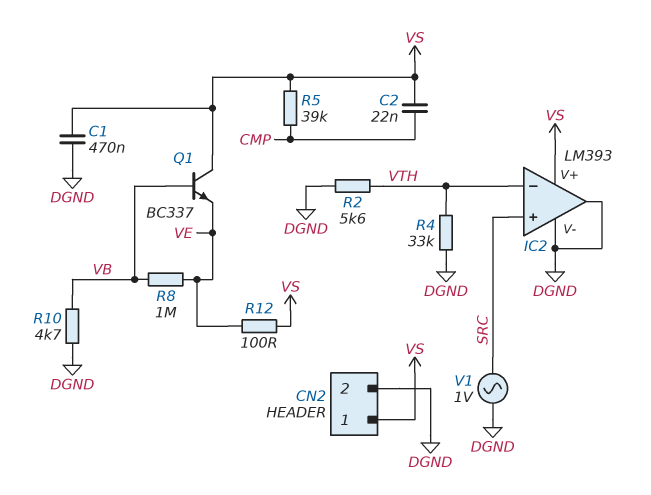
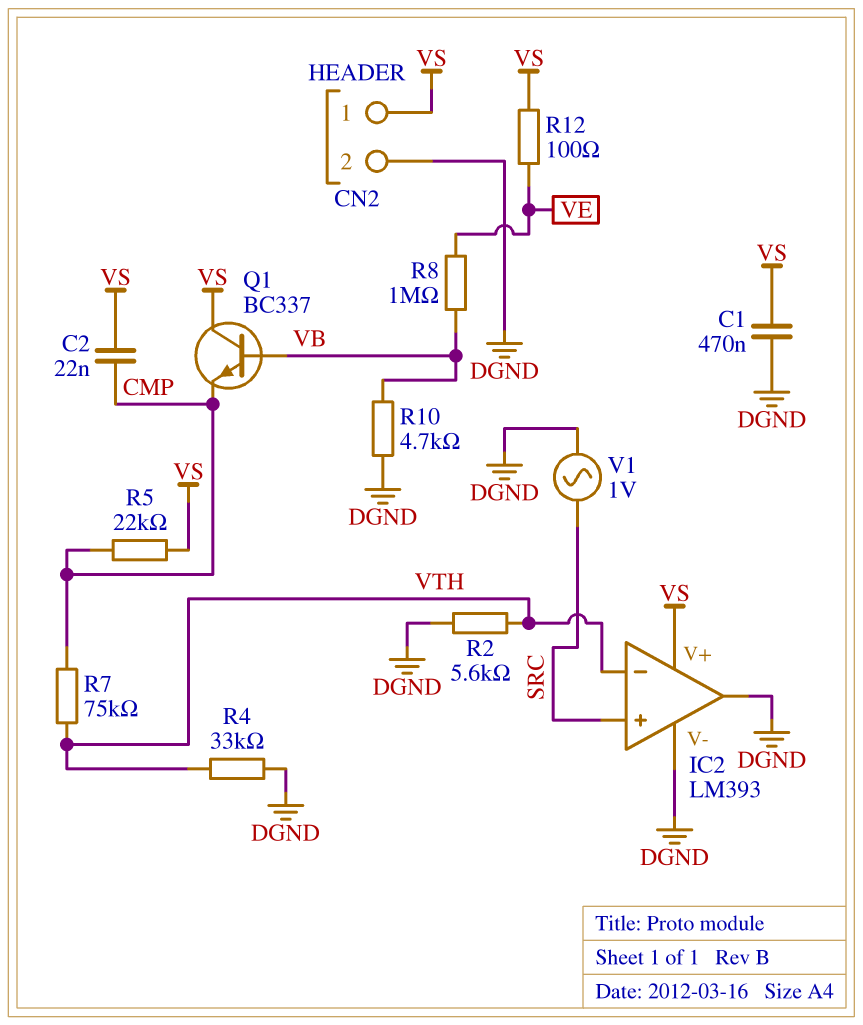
Q1: NPN BC337 (B VB, C VS, E VE) -> NPN BC337 (B VB, C VS, E CMP)
R5: 39k (CMP, VS) -> 22k (CMP, VS)
R7: none -> 75k (CMP, VTH)

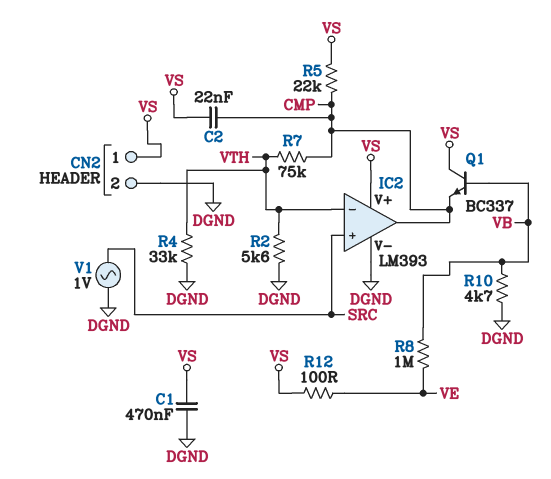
IC2 pin out: DGND -> CMP

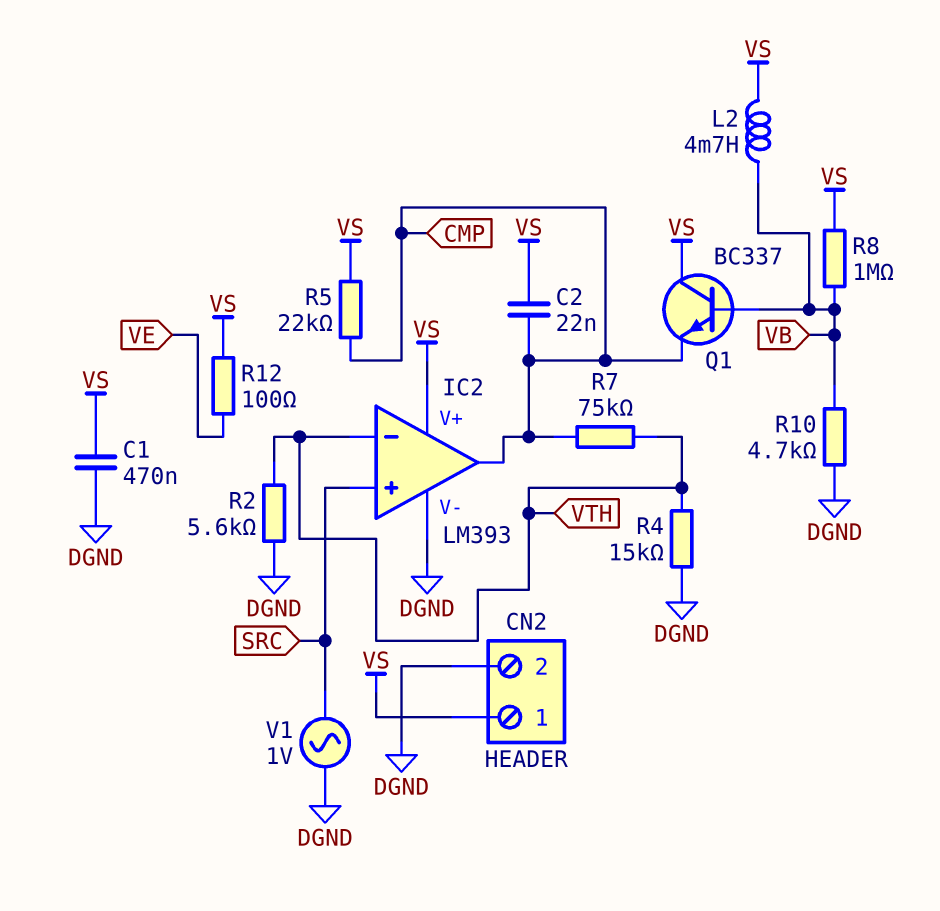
L2: none -> 4.7mH (VB, VS)
R4: 33k (DGND, VTH) -> 15k (DGND, VTH)
R8: 1M (VB, VE) -> 1M (VB, VS)

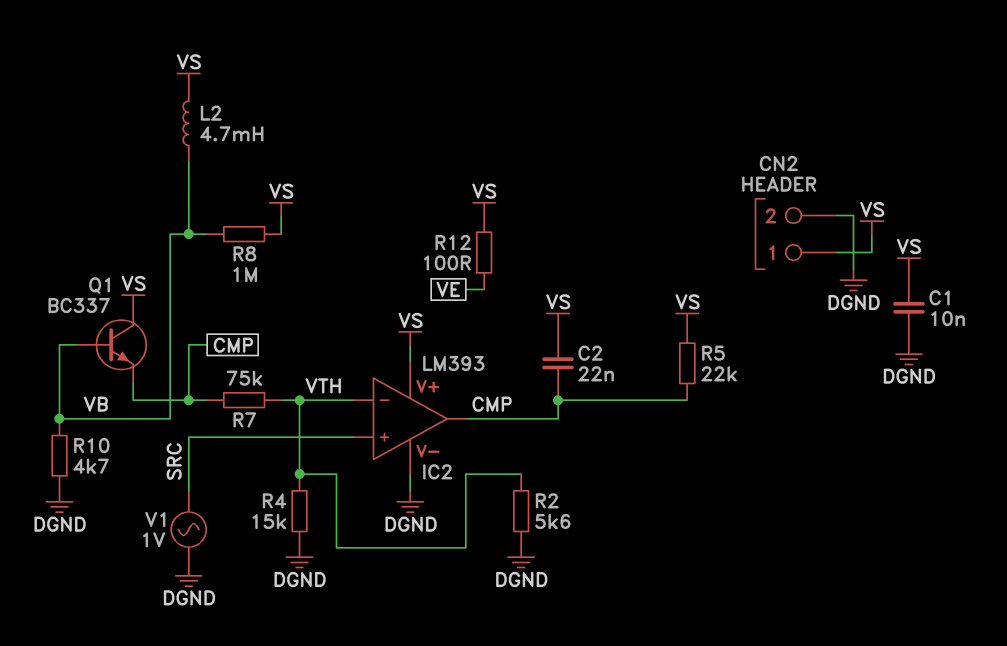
C1: 470nF (DGND, VS) -> 10nF (DGND, VS)

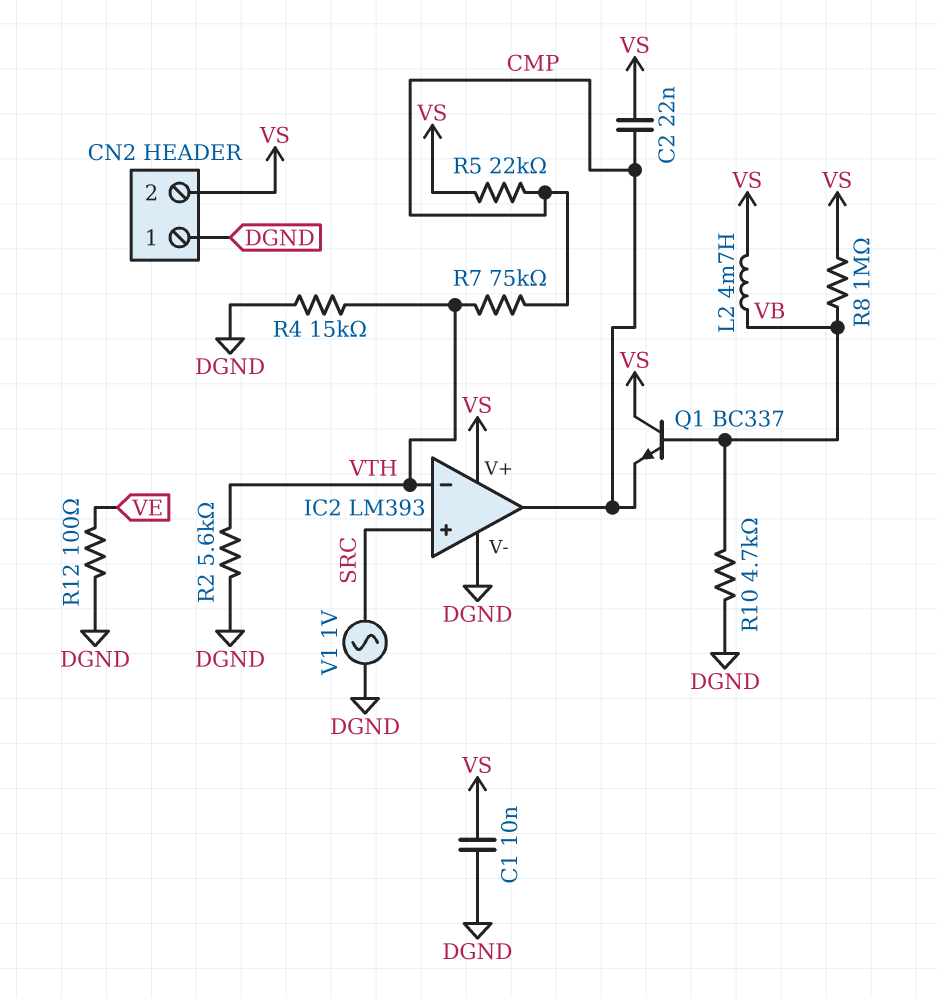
CN2 pin 1: VS -> DGND
CN2 pin 2: DGND -> VS
R12: 100 (VE, VS) -> 100 (DGND, VE)

